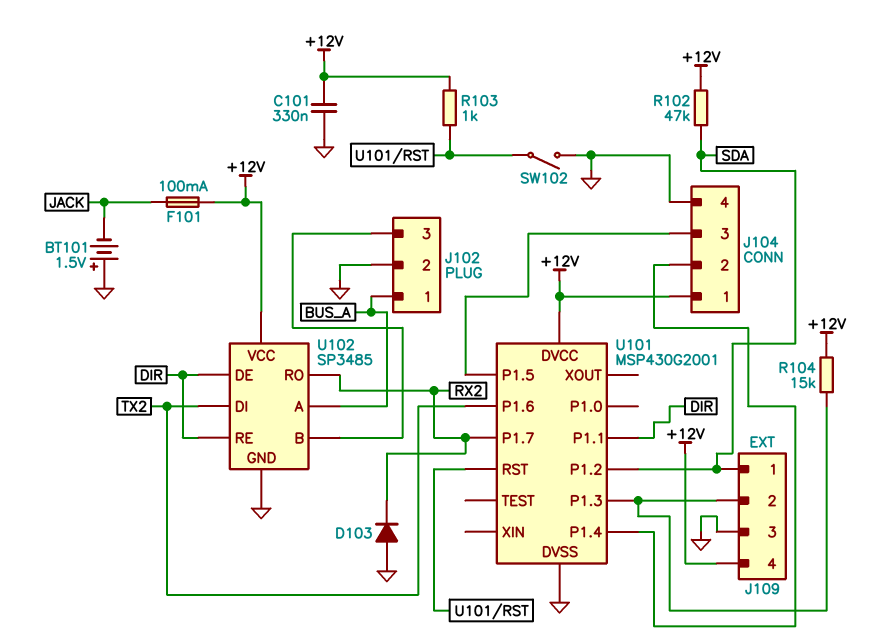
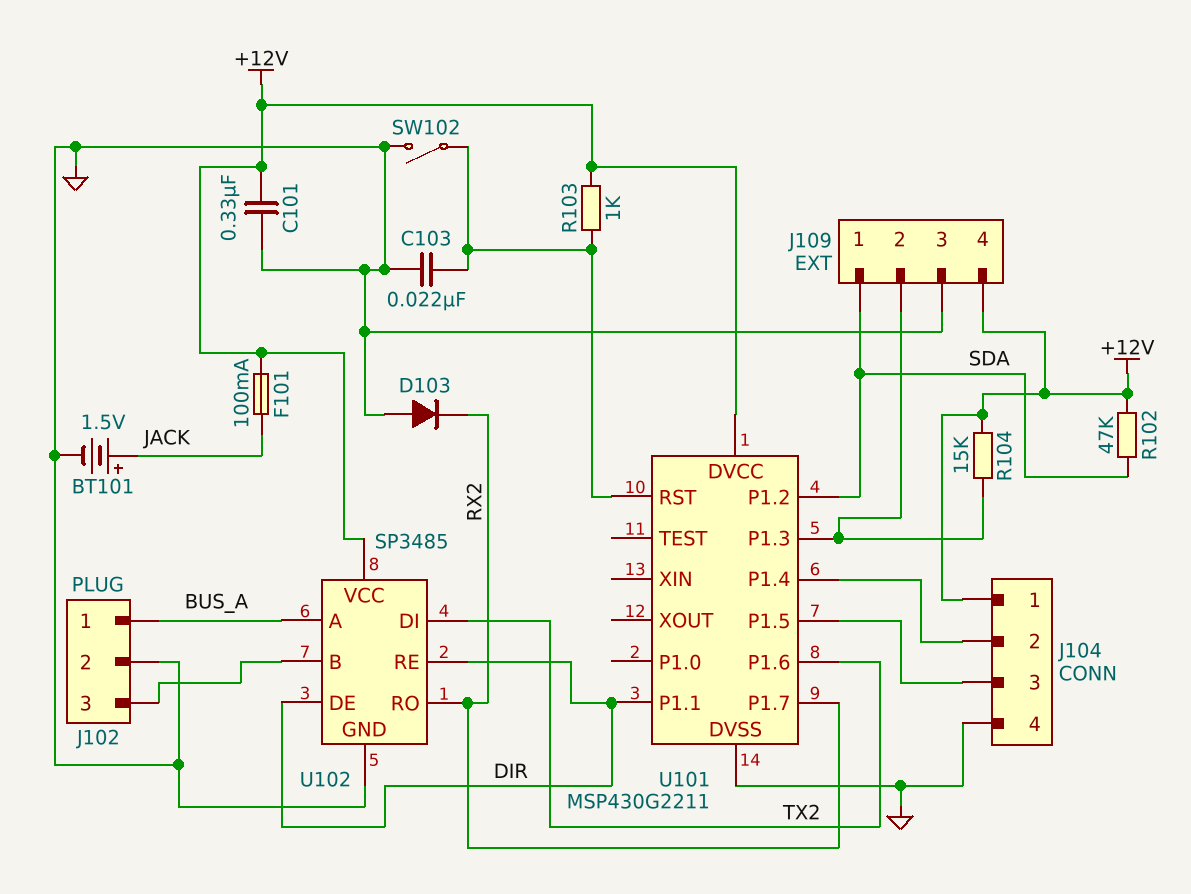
BT101: 1.5V (plus GND, minus JACK) -> 1.5V (plus JACK, minus GND)
C103: none -> 22nF (GND, U101/RST)
U101: MSP430G2001 -> MSP430G2211

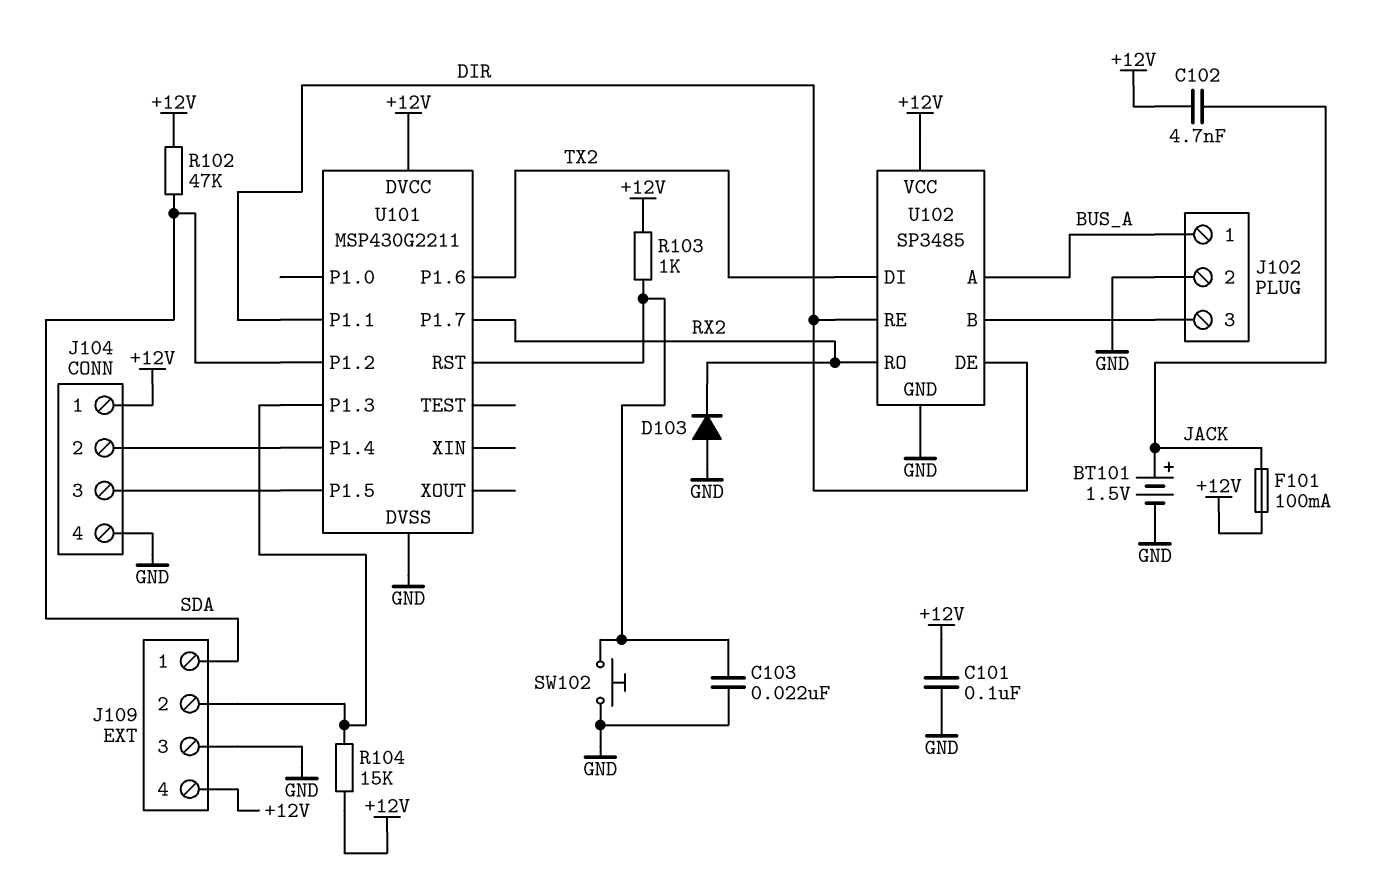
C101: 330nF (+12V, GND) -> 100nF (+12V, GND)
C102: none -> 4.7nF (+12V, JACK)
SW102: switch (GND, U101/RST) -> button (GND, U101/RST)

